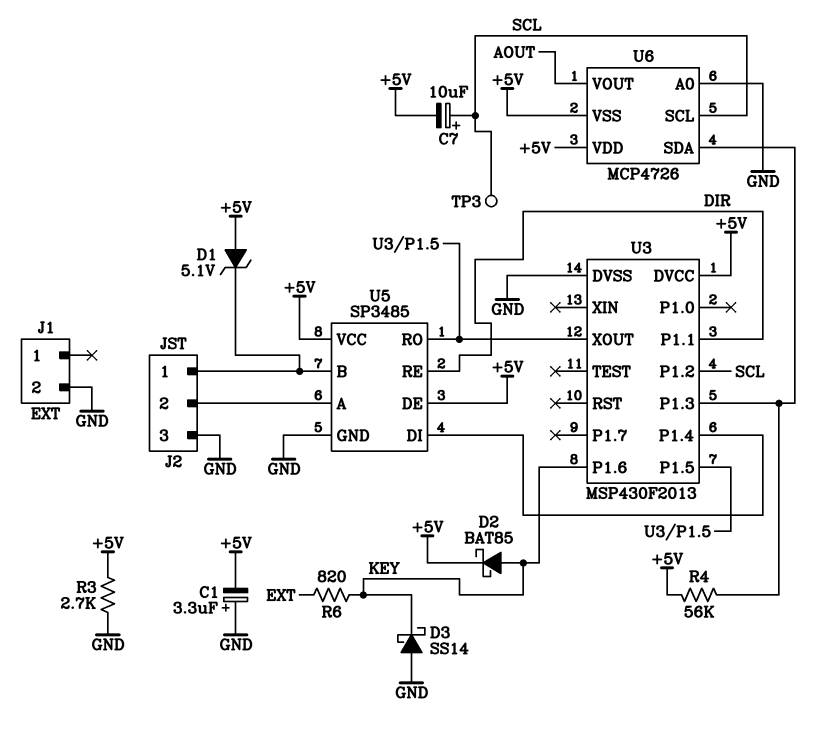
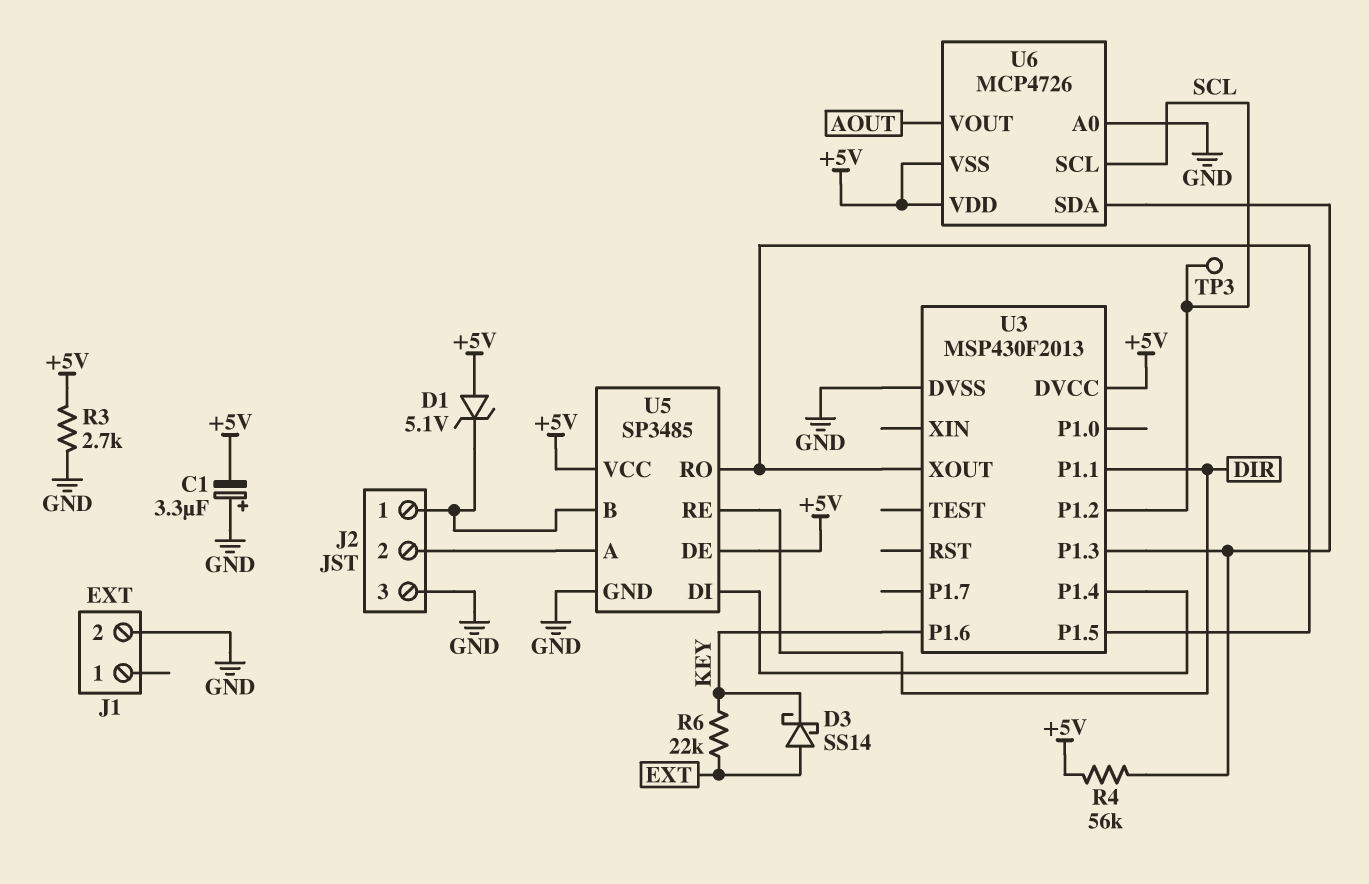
C7: 10uF (plus SCL, minus +5V) -> none
D2: schottky BAT85 (A KEY, K +5V) -> none
D3: schottky SS14 (A GND, K KEY) -> schottky SS14 (A EXT, K KEY)
R6: 820 (EXT, KEY) -> 22k (EXT, KEY)

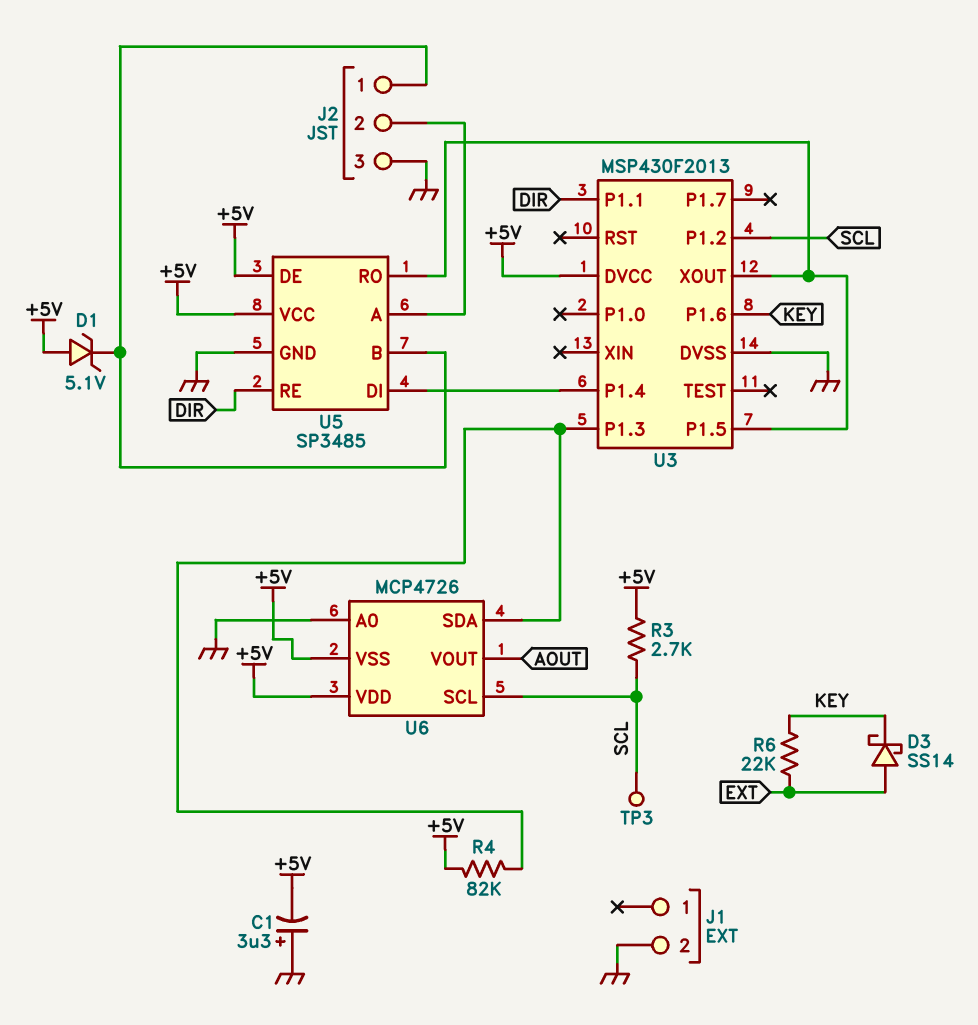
R3: 2.7k (+5V, GND) -> 2.7k (+5V, SCL)
R4: 56k (+5V, U3/P1.3) -> 82k (+5V, U3/P1.3)

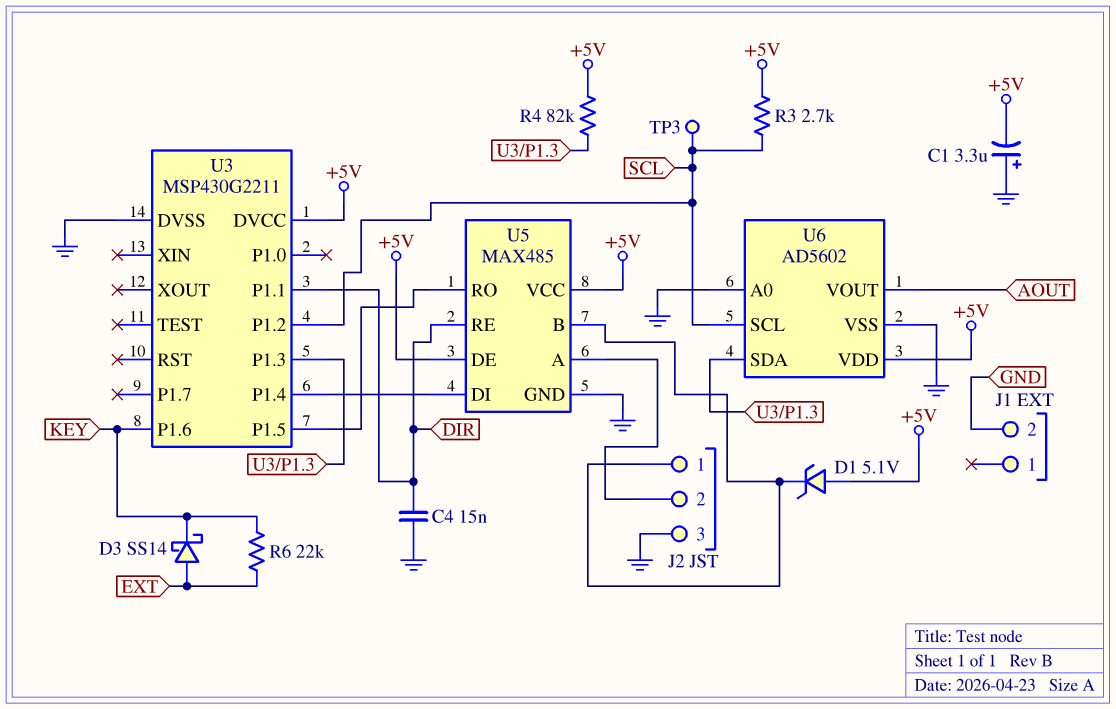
C4: none -> 15nF (DIR, GND)
U3: MSP430F2013 -> MSP430G2211
U3 pin XOUT: U3/P1.5 -> none
U5: SP3485 -> MAX485
U6: MCP4726 -> AD5602
U6 pin VSS: +5V -> GND

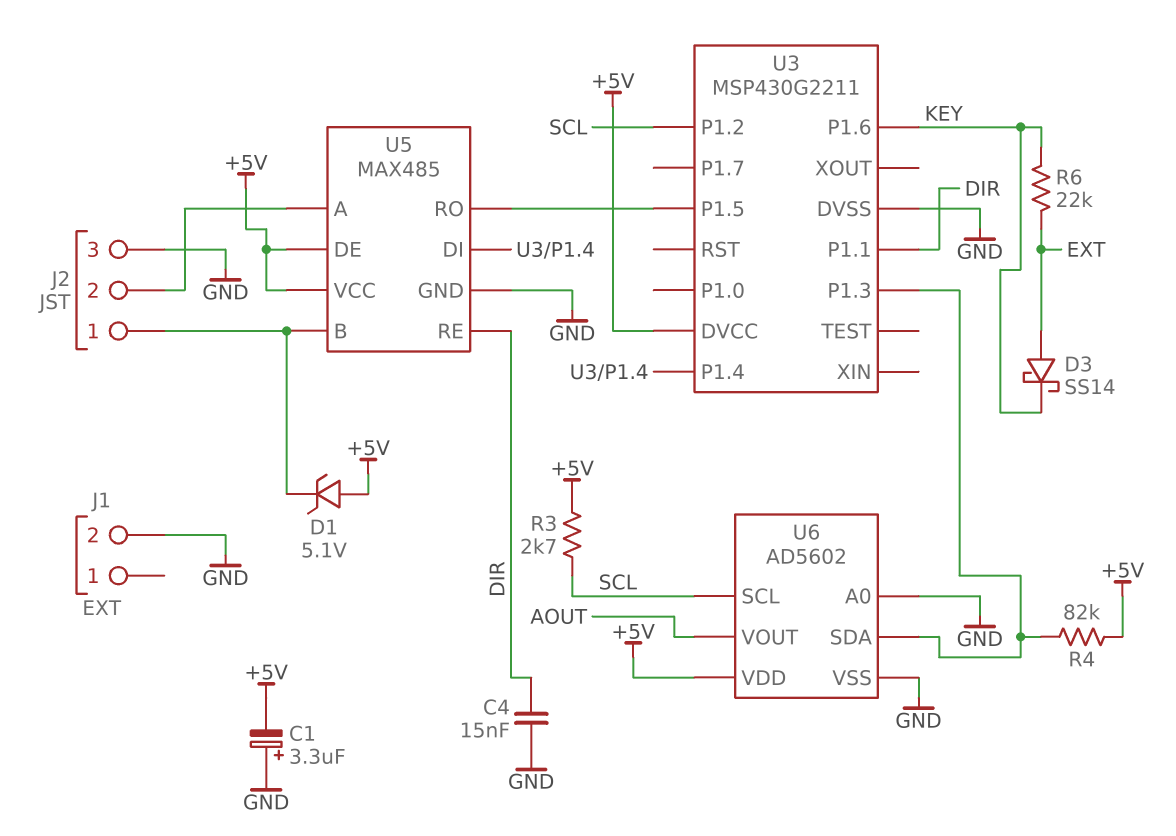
TP3: test point (SCL) -> none

